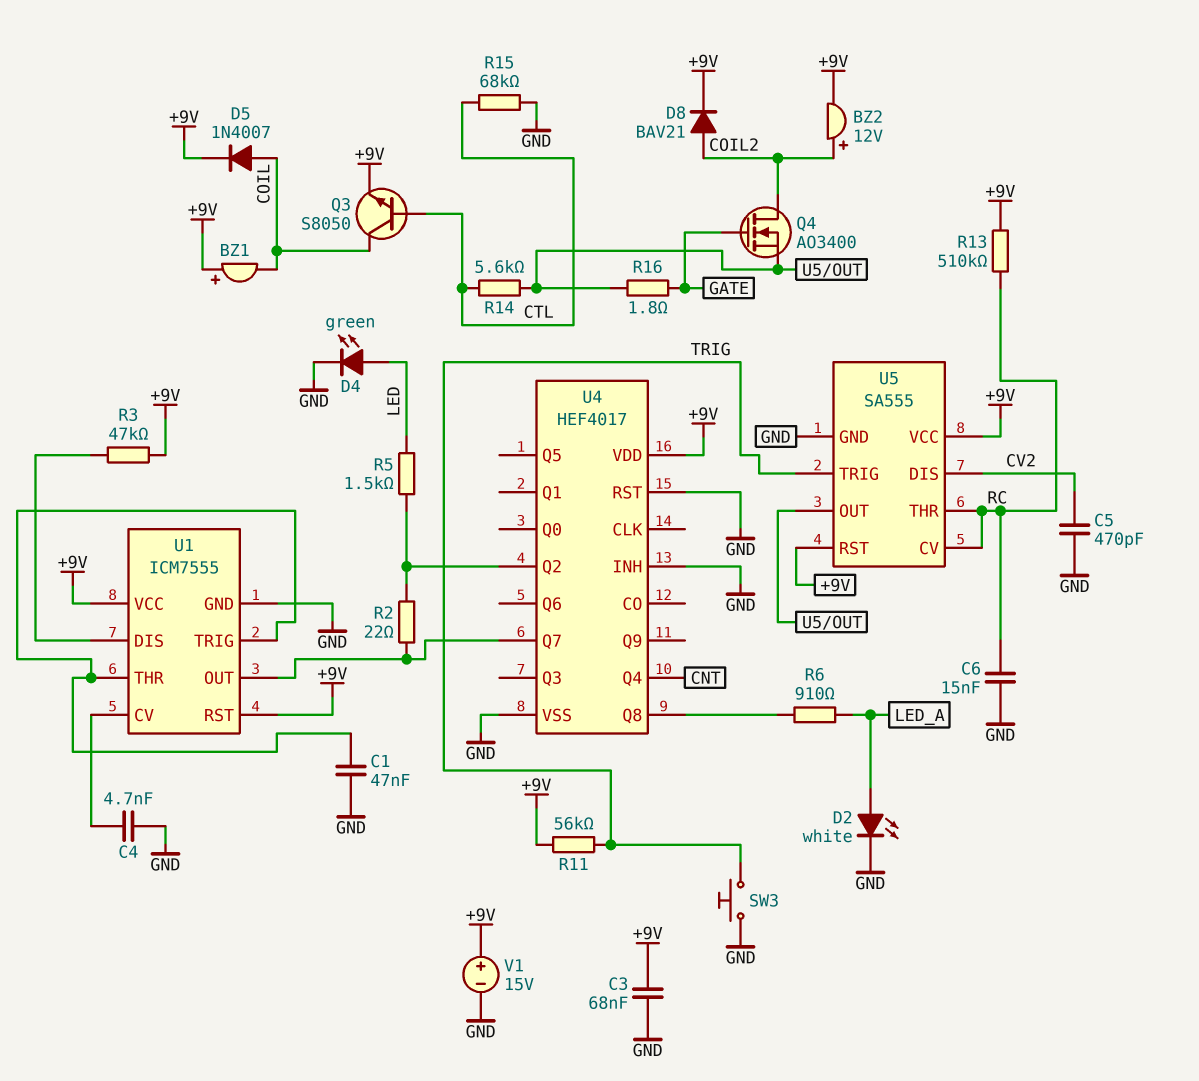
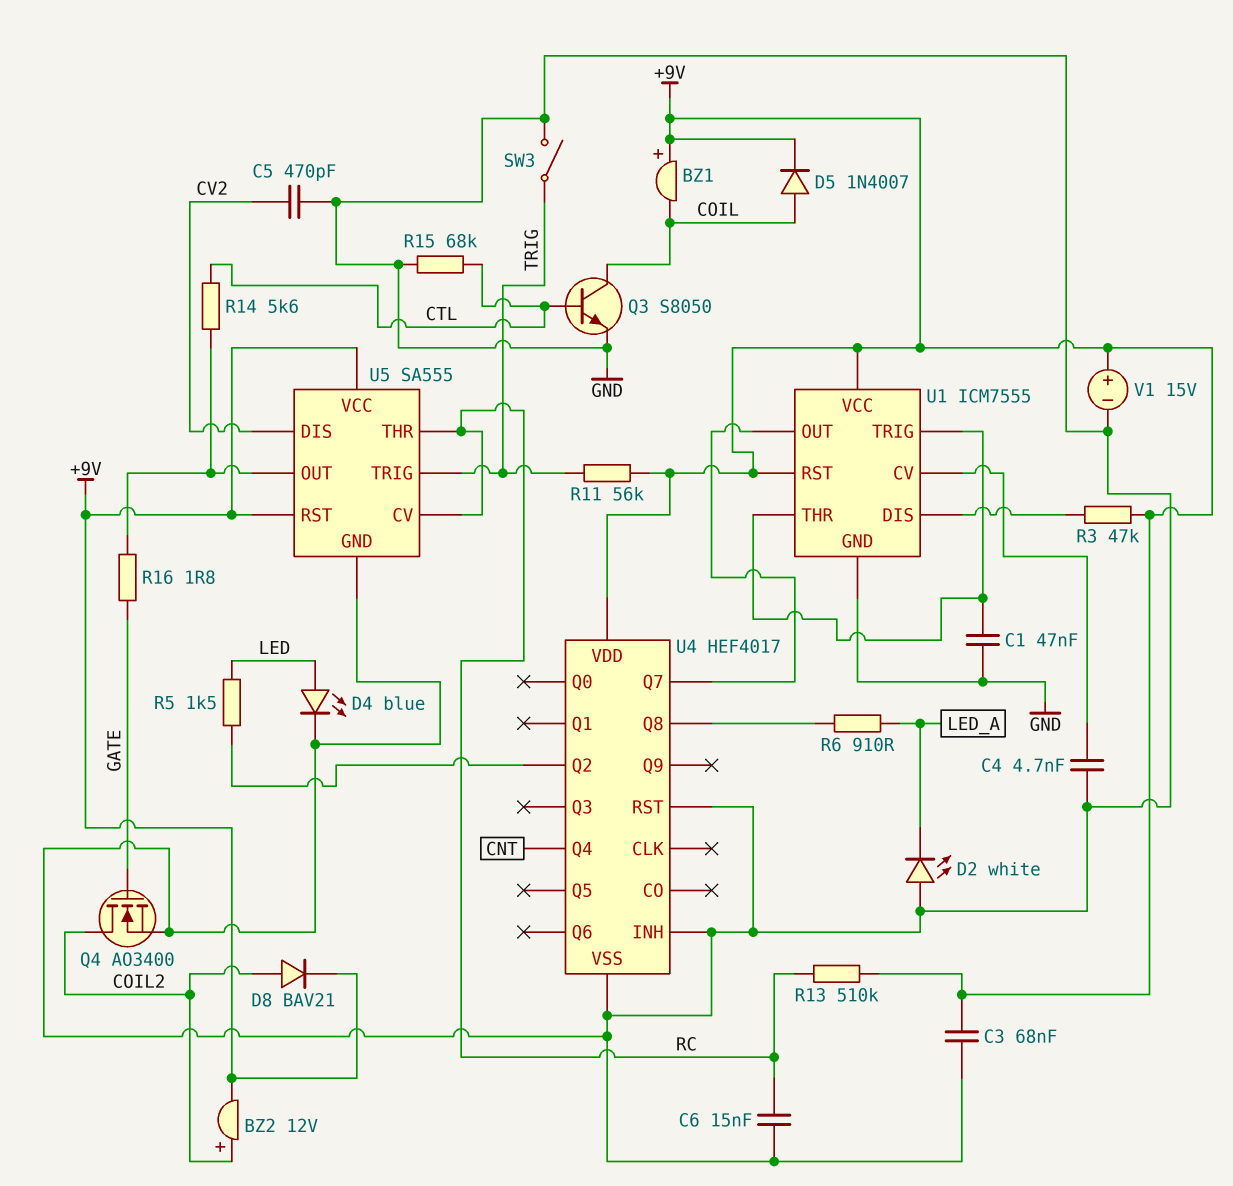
D2: LED white (A LED_A, K GND) -> LED white (A GND, K LED_A)
D4: LED green (A LED, K GND) -> LED blue (A LED, K GND)
Q3: NPN S8050 (B CTL, C COIL, E +9V) -> NPN S8050 (B CTL, C COIL, E GND)
Q4: NMOS AO3400 (G GATE, D COIL2, S U5/OUT) -> NMOS AO3400 (G GATE, D COIL2, S GND)
R2: 22 (U1/OUT, U4/Q2) -> none
SW3: button (GND, TRIG) -> switch (GND, TRIG)

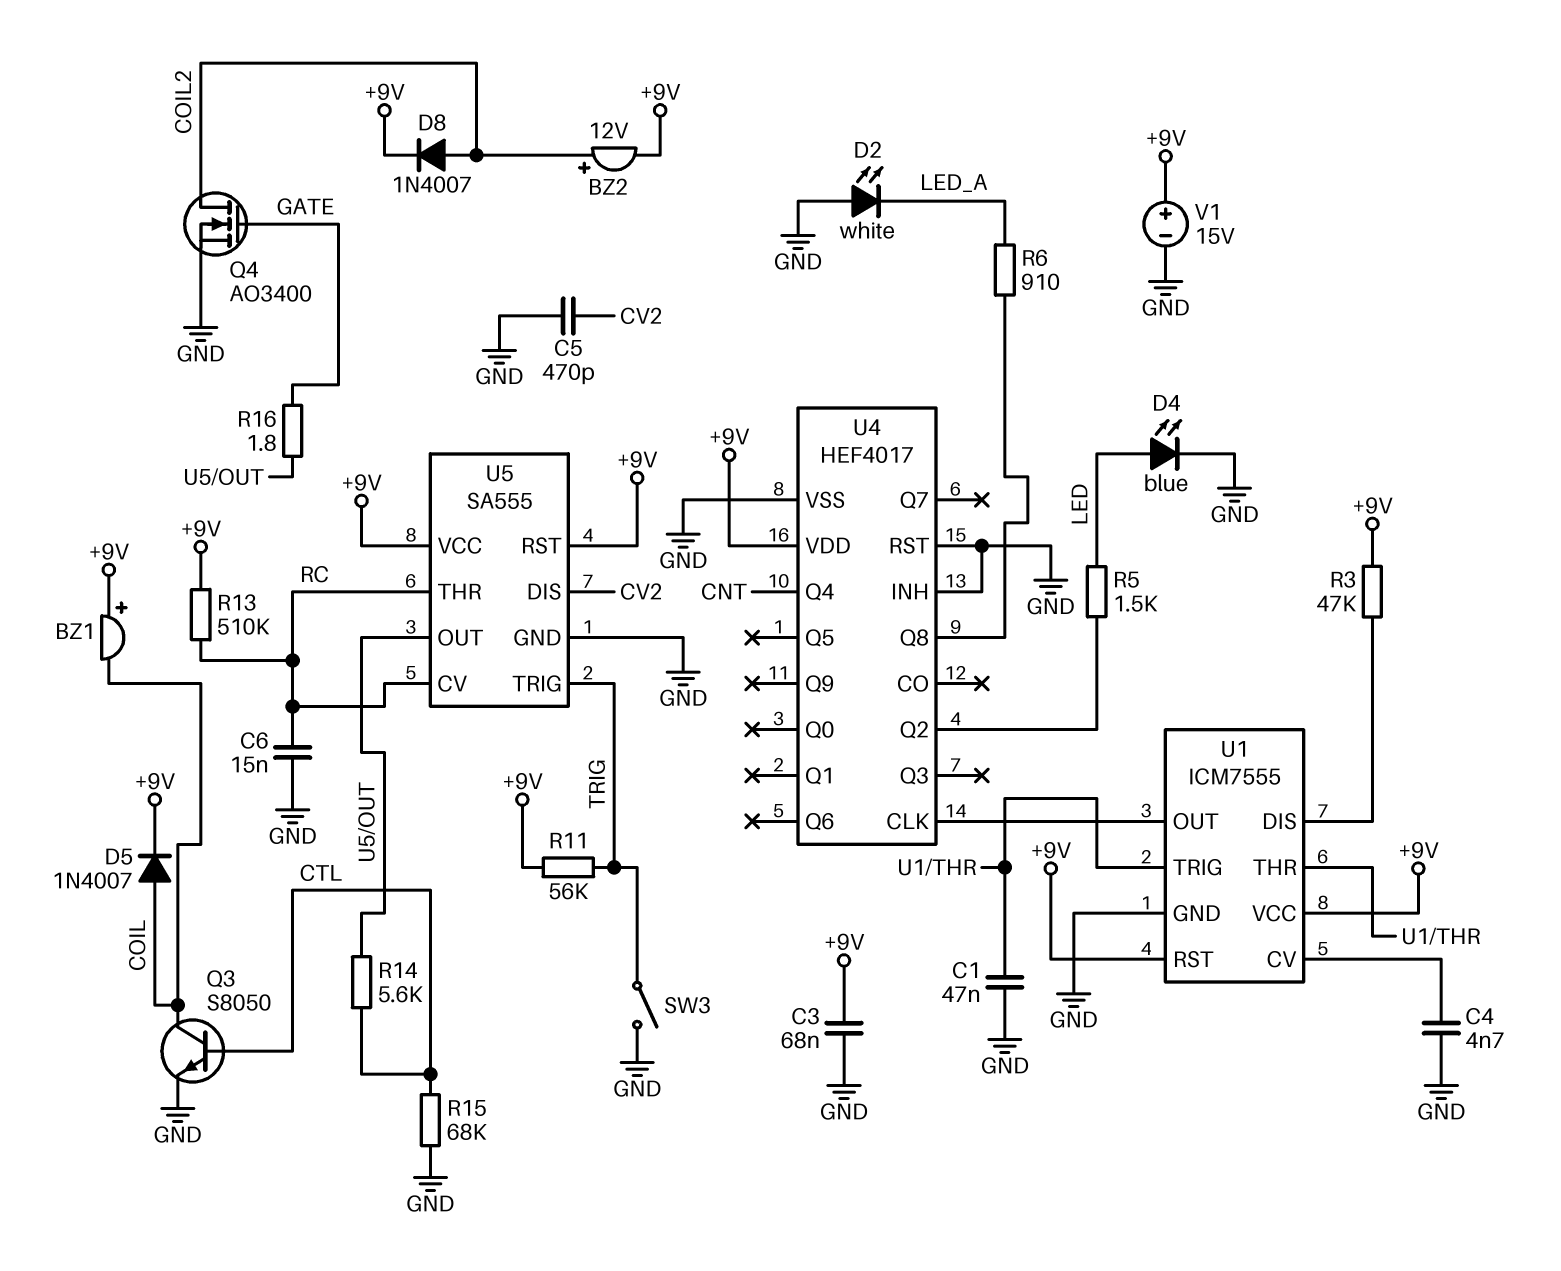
D8: diode BAV21 (A COIL2, K +9V) -> diode 1N4007 (A COIL2, K +9V)
U4 pin CLK: none -> U1/OUT
U4 pin Q7: U1/OUT -> none

